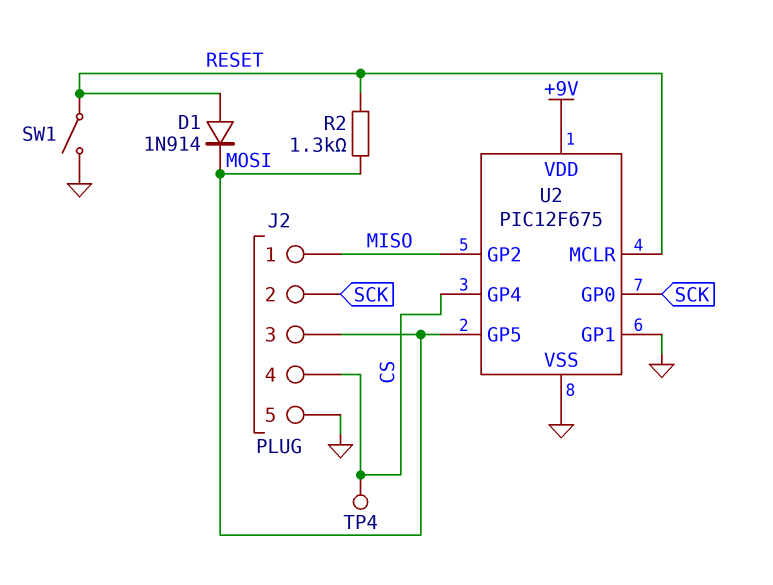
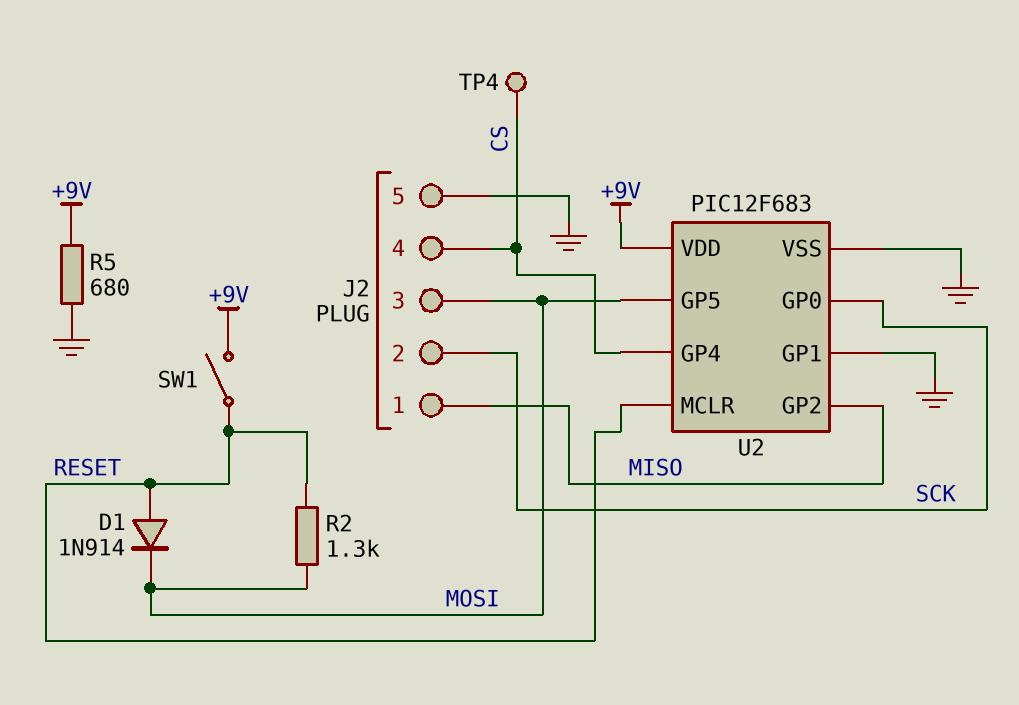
R5: none -> 680 (+9V, GND)
SW1: switch (GND, RESET) -> switch (+9V, RESET)
U2: PIC12F675 -> PIC12F683

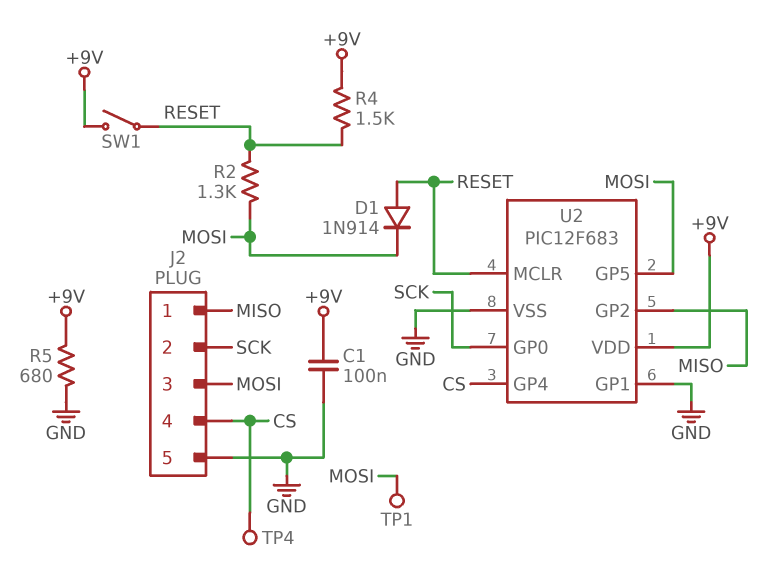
C1: none -> 100nF (+9V, GND)
R4: none -> 1.5k (+9V, RESET)
TP1: none -> test point (MOSI)

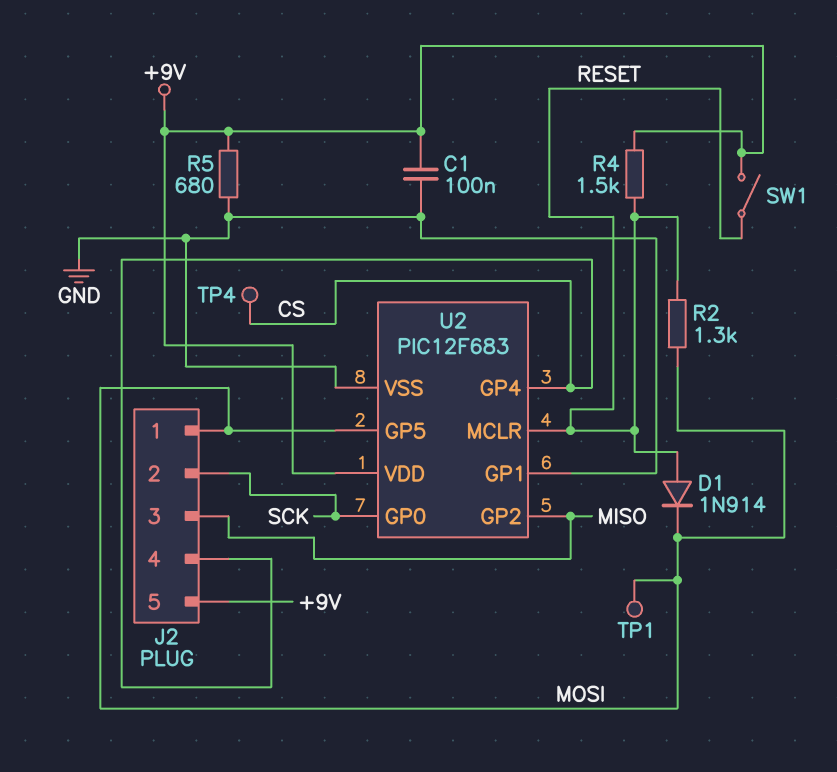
J2 pin 1: MISO -> MOSI
J2 pin 3: MOSI -> MISO
J2 pin 5: GND -> +9V

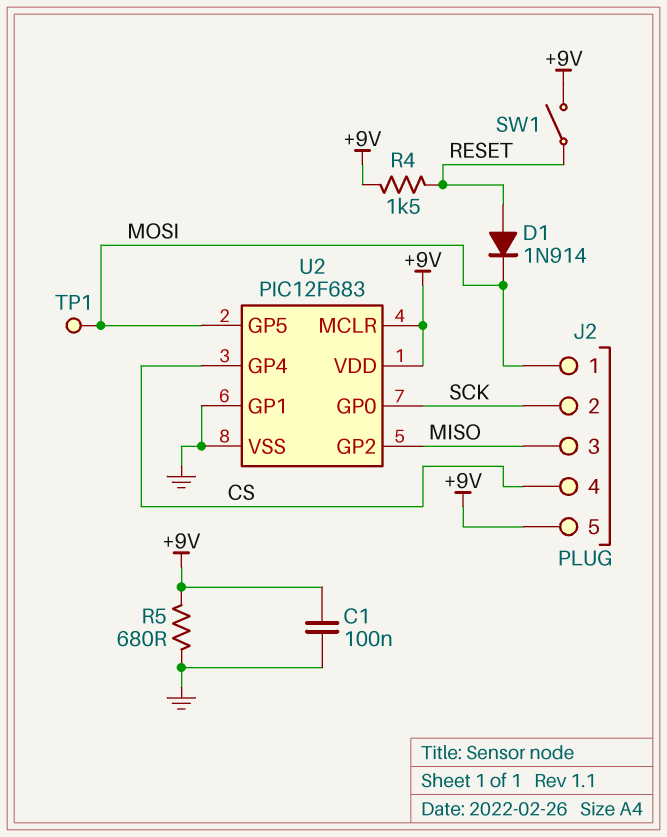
R2: 1.3k (MOSI, RESET) -> none
TP4: test point (CS) -> none
U2 pin MCLR: RESET -> +9V

